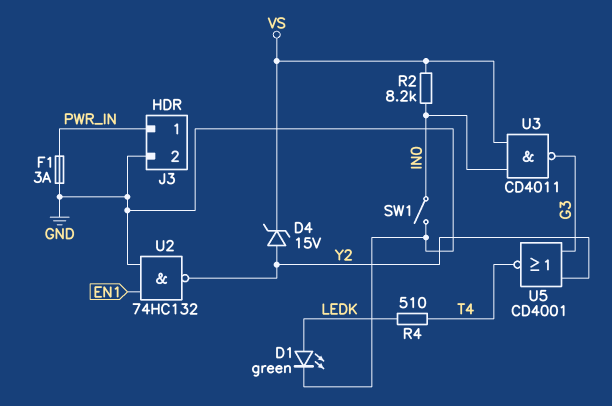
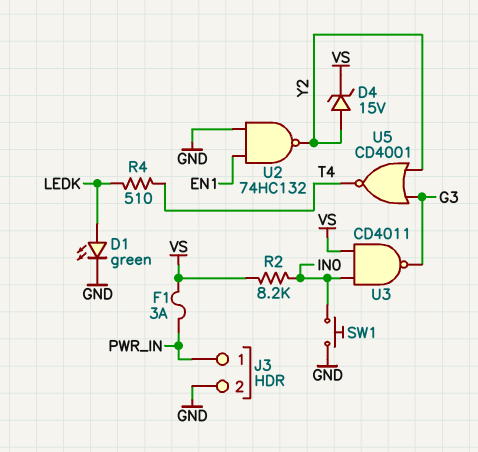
F1: 3A (GND, PWR_IN) -> 3A (PWR_IN, VS)
SW1: switch (GND, IN0) -> button (GND, IN0)

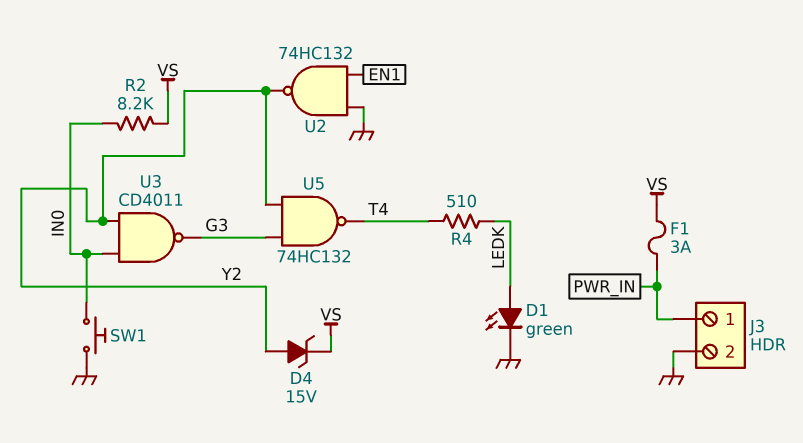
U3: NAND CD4011 (in IN0, in VS, out G3) -> NAND CD4011 (in IN0, in Y2, out G3)
U5: NOR CD4001 (in G3, in Y2, out T4) -> NAND 74HC132 (in G3, in Y2, out T4)

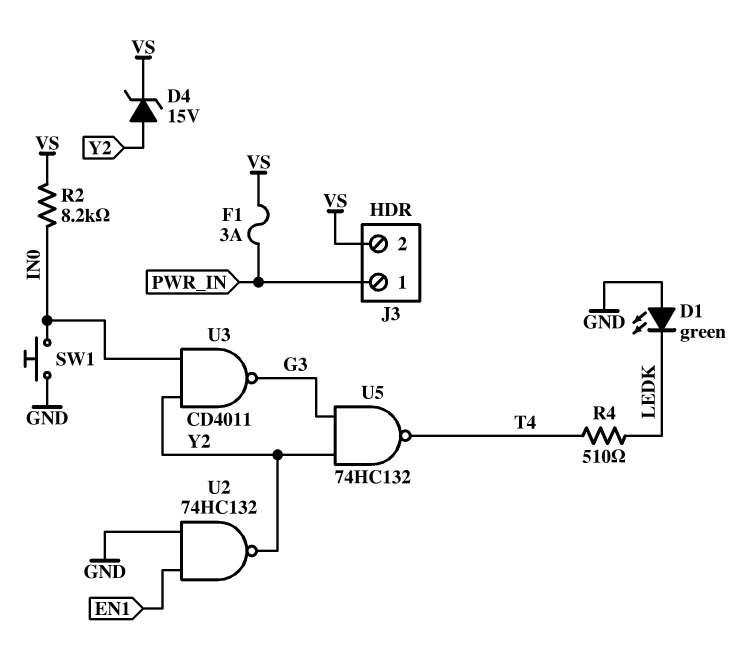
D1: LED green (A LEDK, K GND) -> LED green (A GND, K LEDK)
J3 pin 2: GND -> VS

